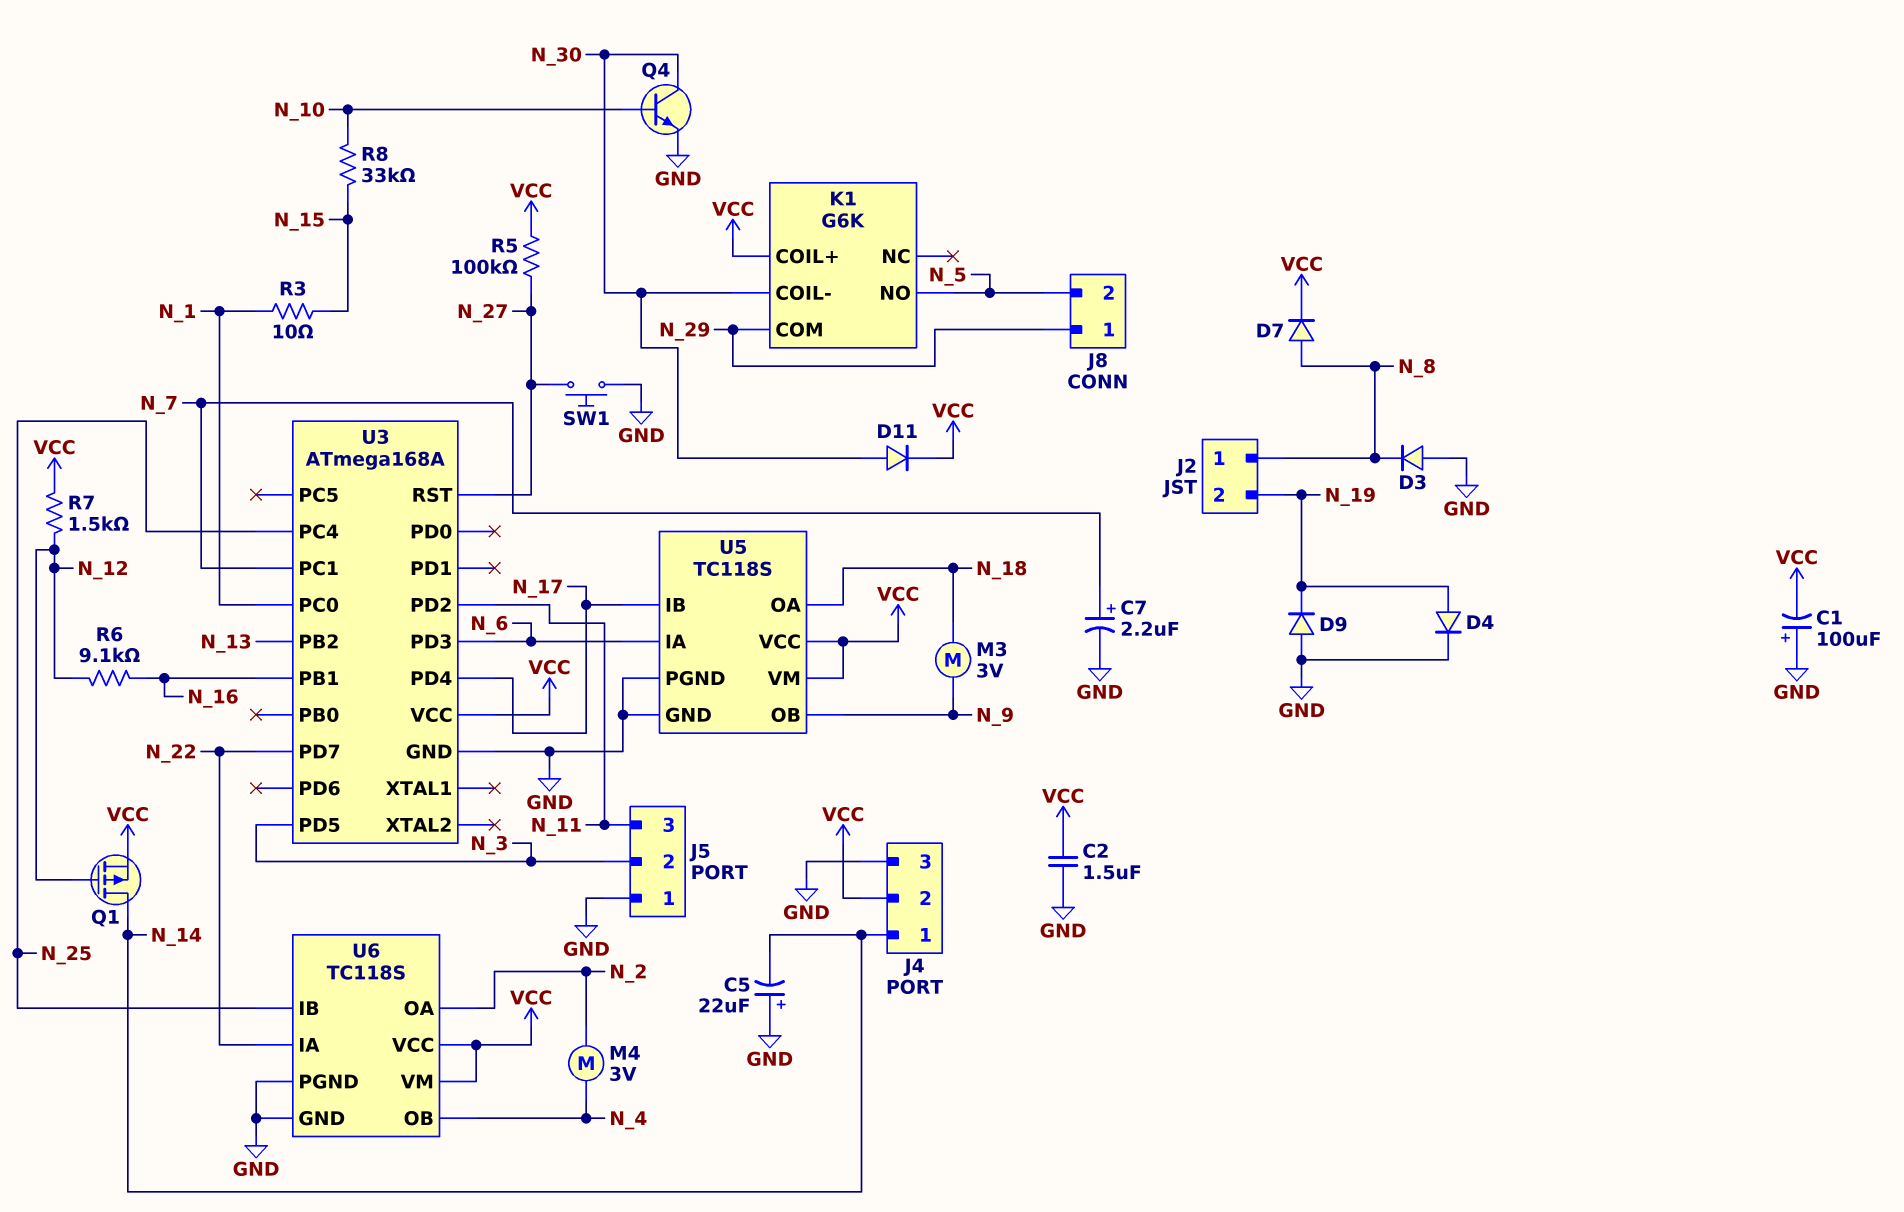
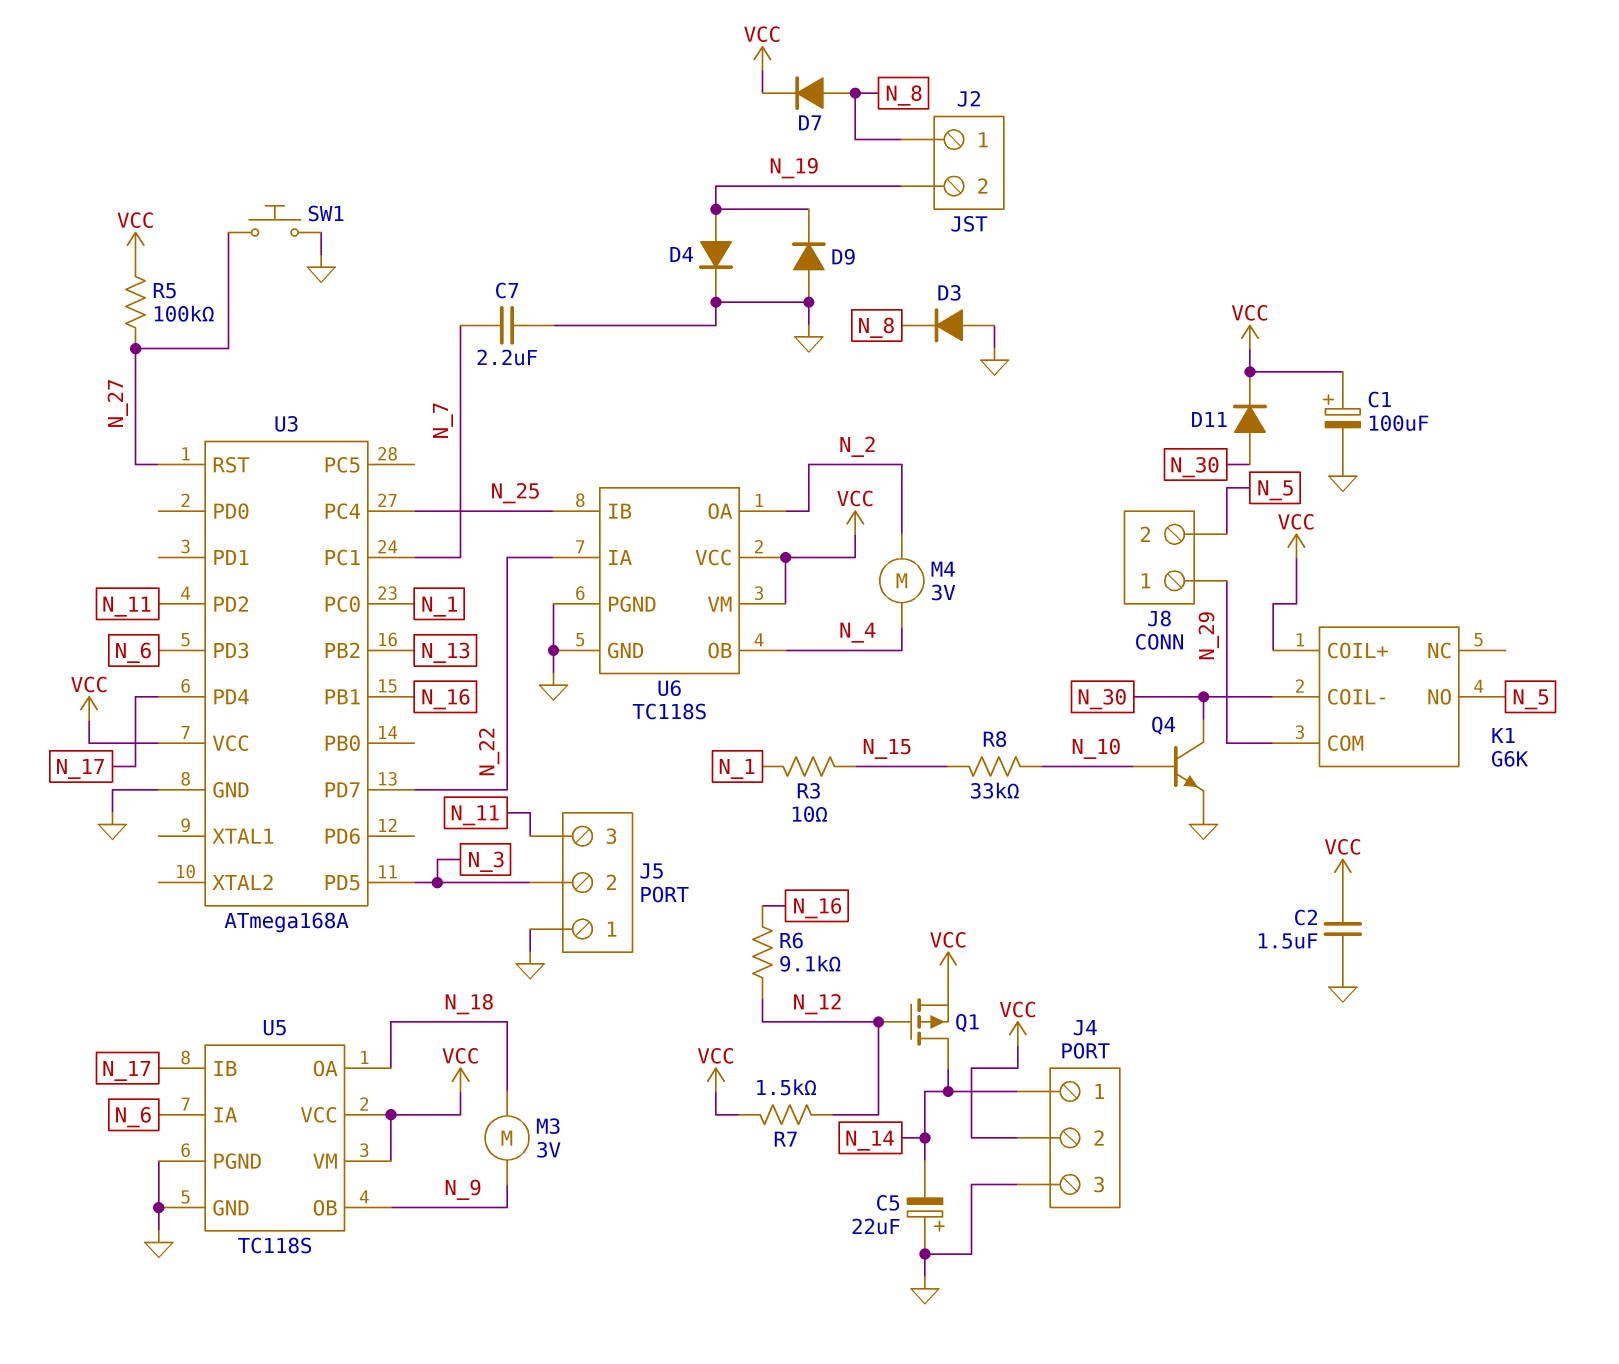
C1: 100uF (plus GND, minus VCC) -> 100uF (plus VCC, minus GND)
C7: 2.2uF (plus N_7, minus GND) -> 2.2uF (GND, N_7)

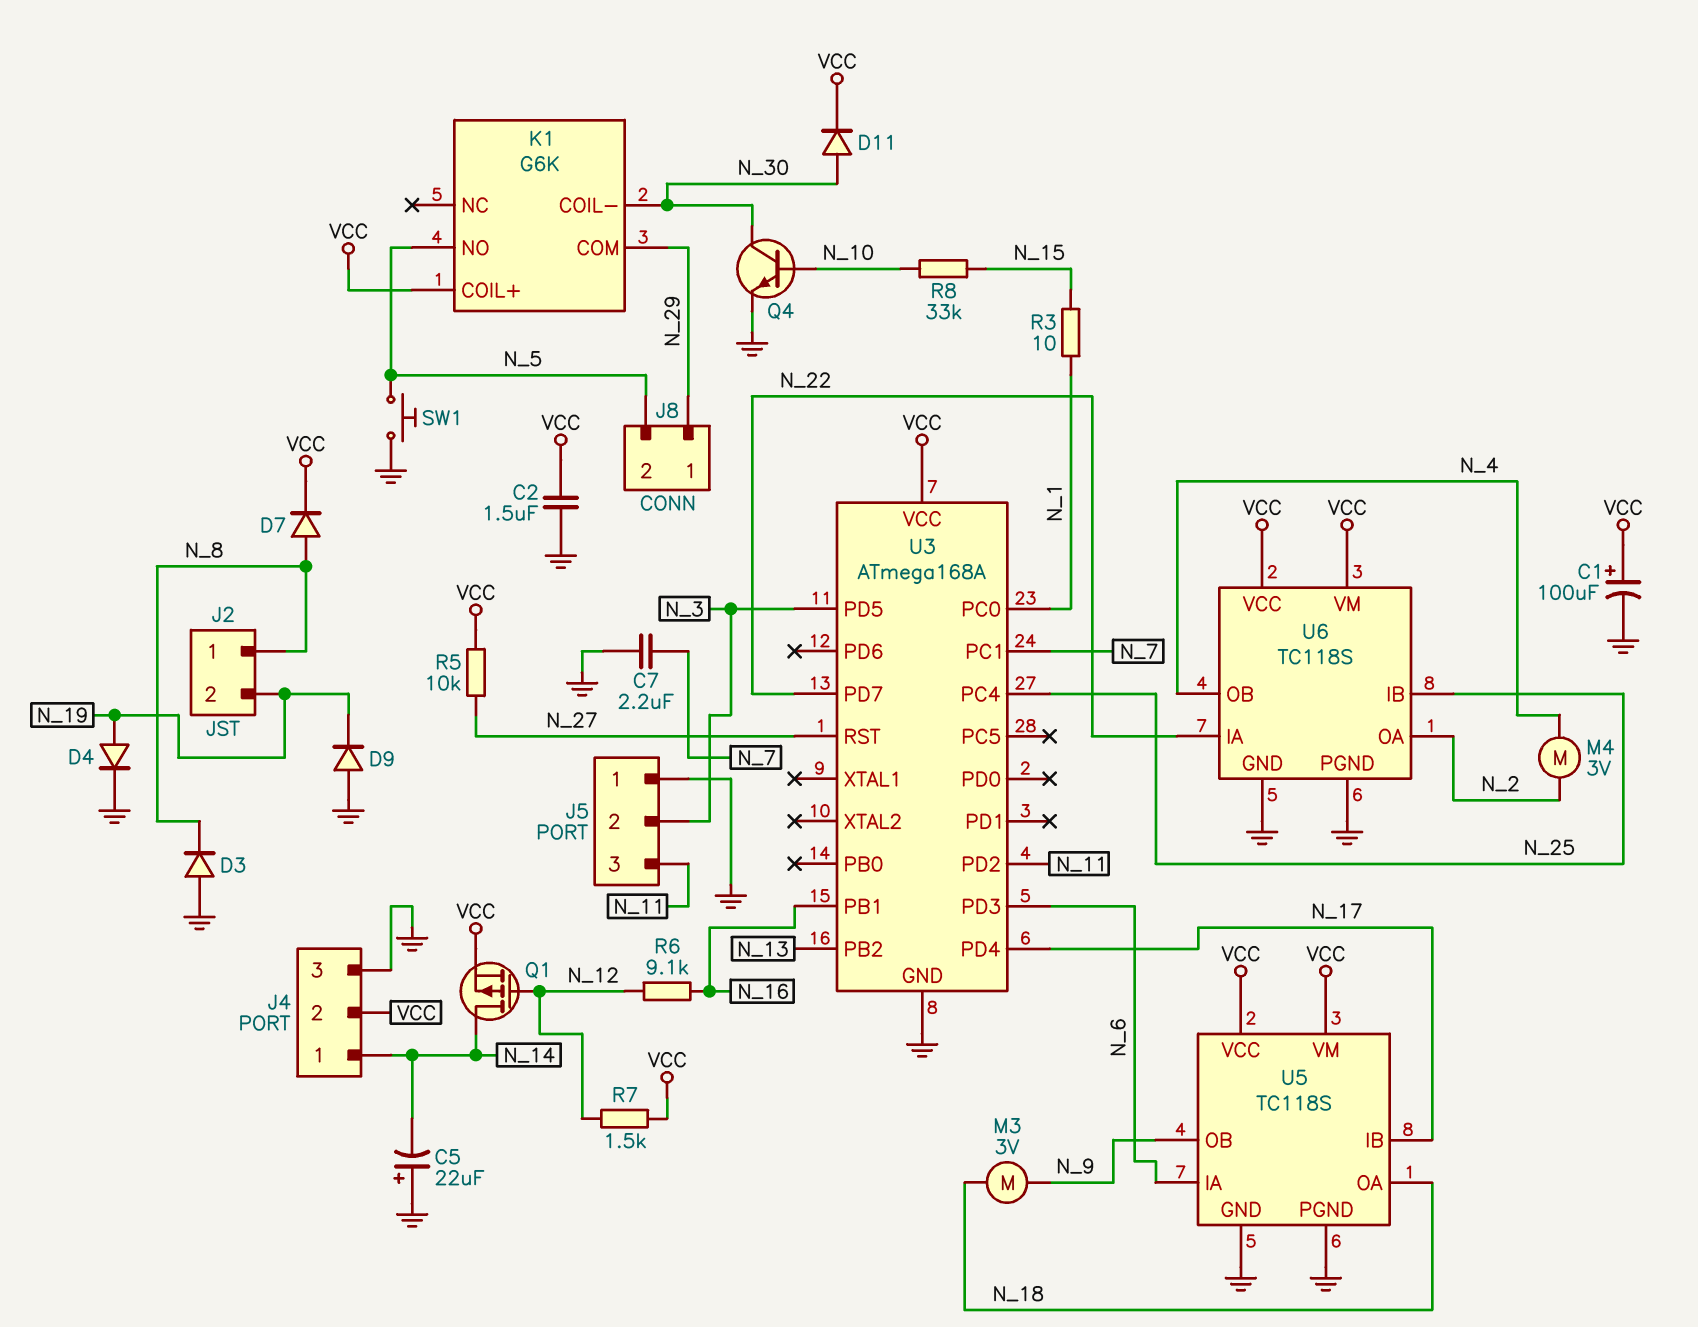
R5: 100k (N_27, VCC) -> 10k (N_27, VCC)
SW1: button (GND, N_27) -> button (GND, N_5)

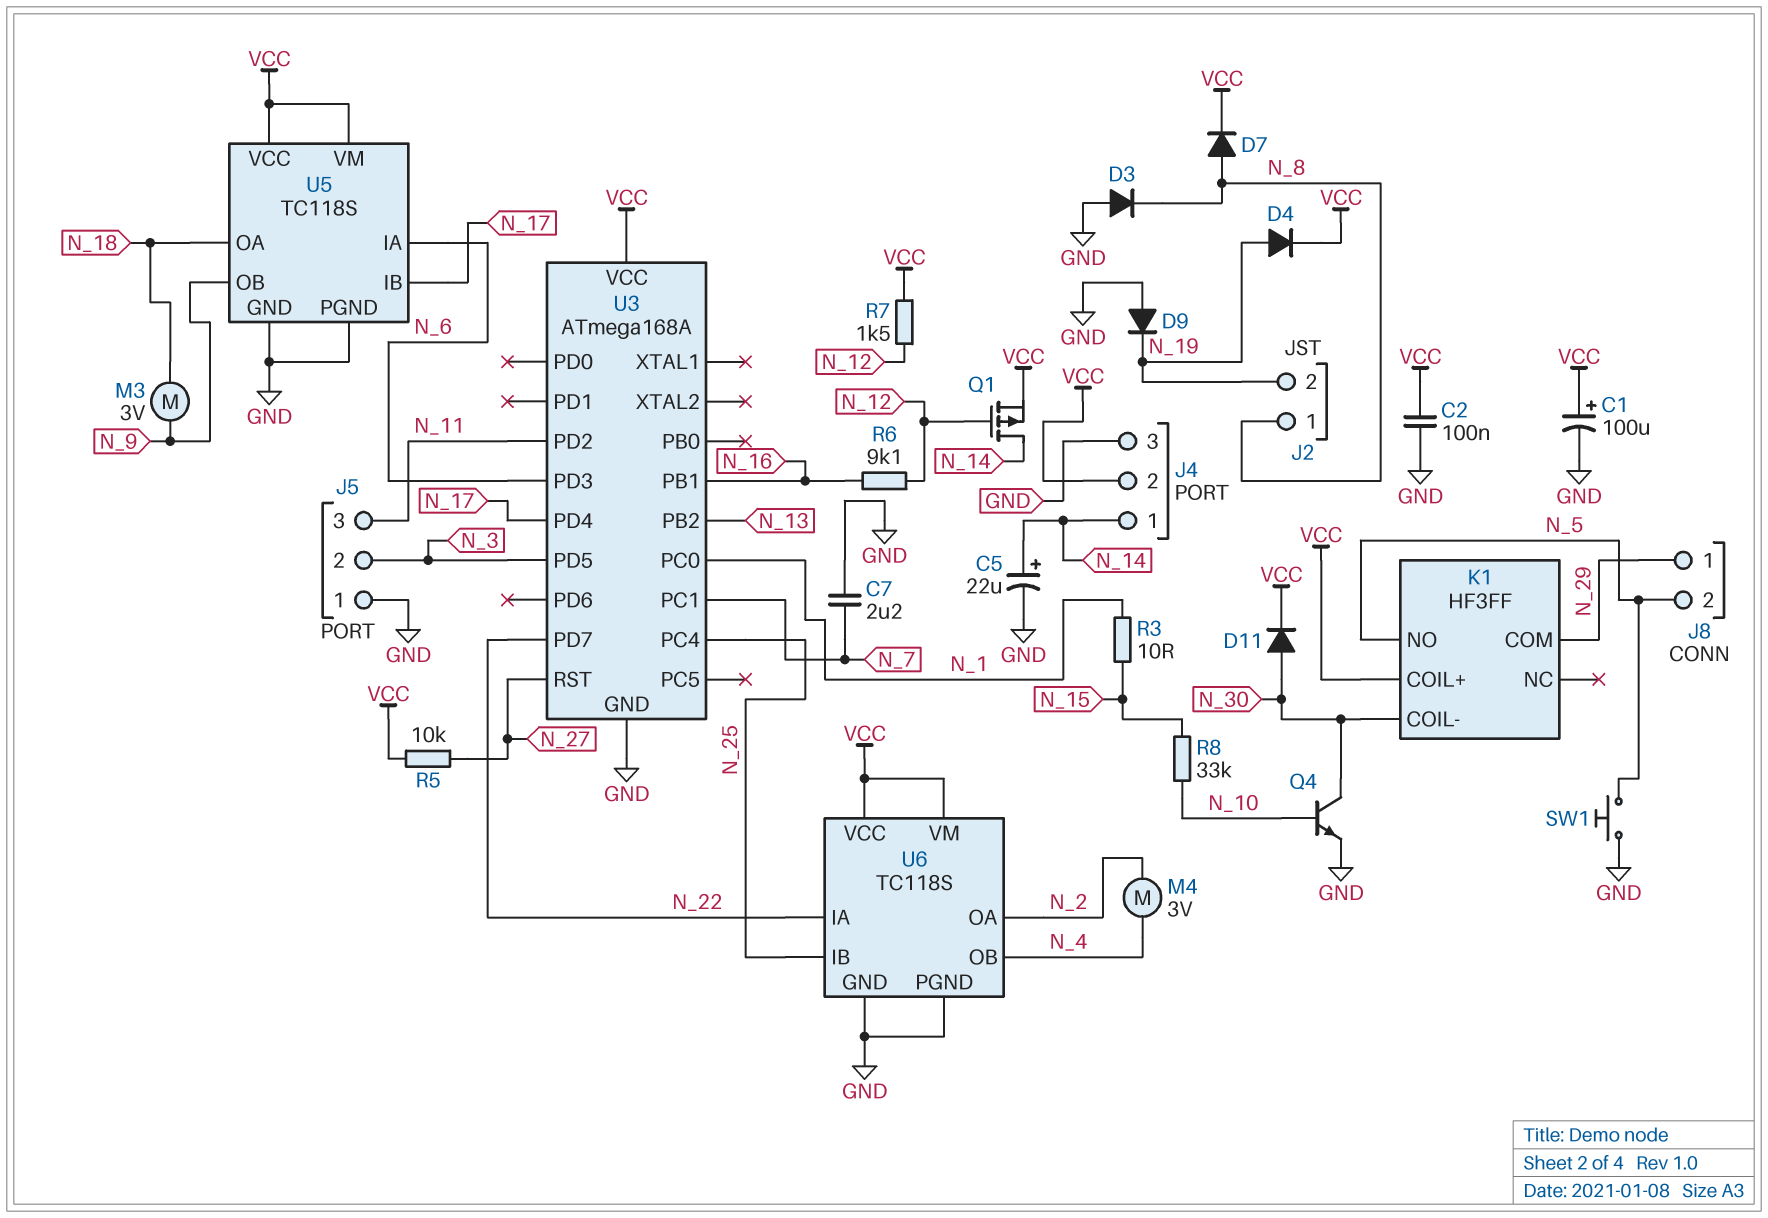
C2: 1.5uF (GND, VCC) -> 100nF (GND, VCC)
C5: 22uF (plus GND, minus N_14) -> 22uF (plus N_14, minus GND)
D4: diode (A N_19, K GND) -> diode (A N_19, K VCC)
K1: G6K -> HF3FF

